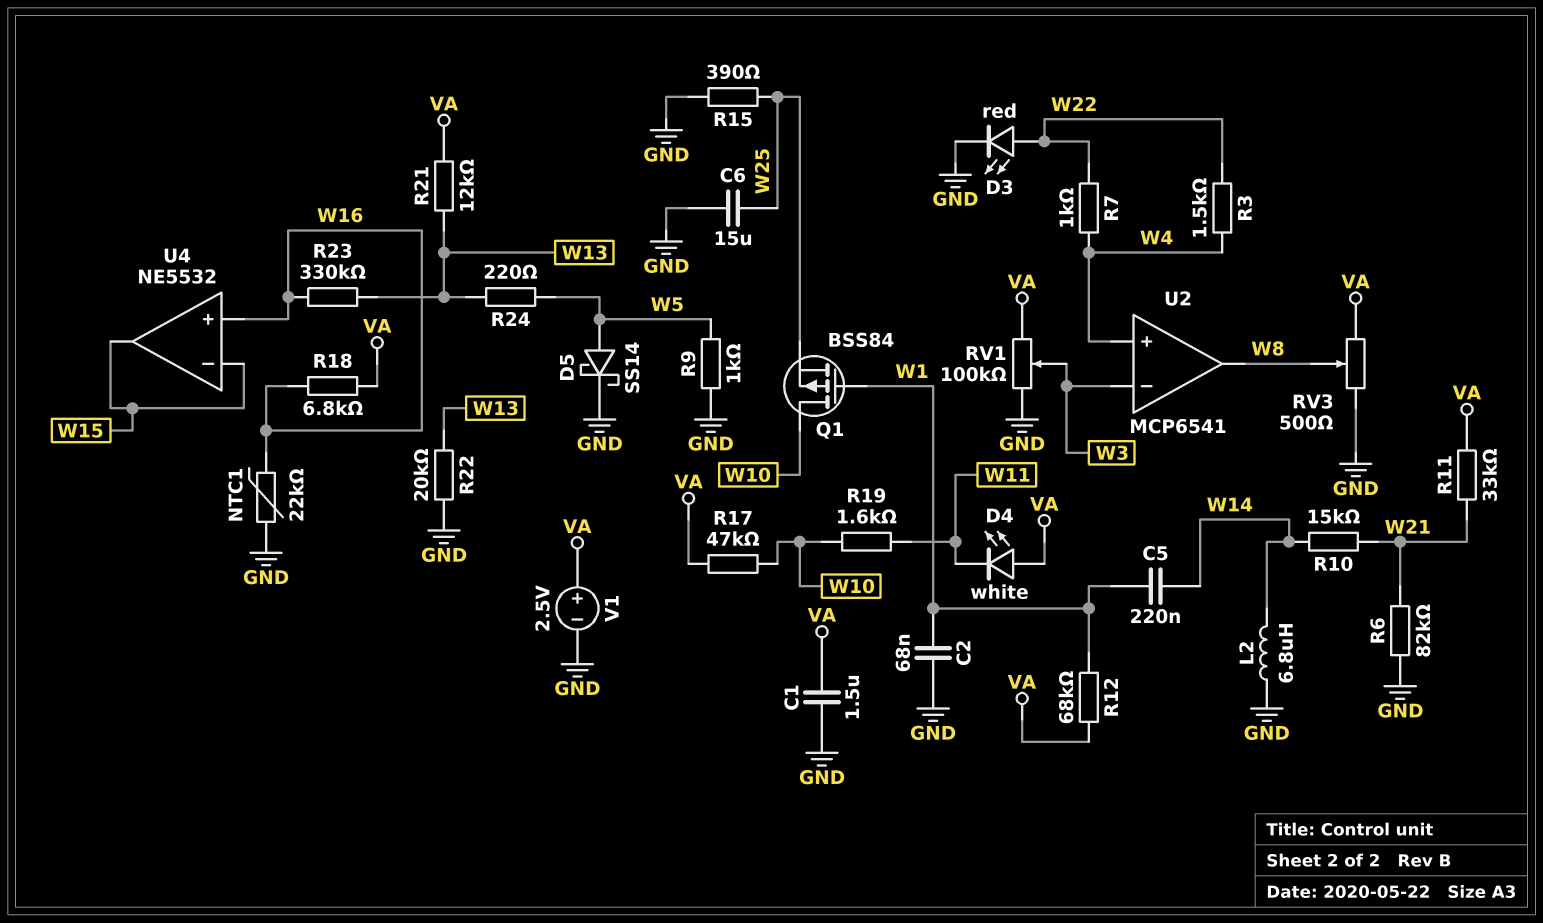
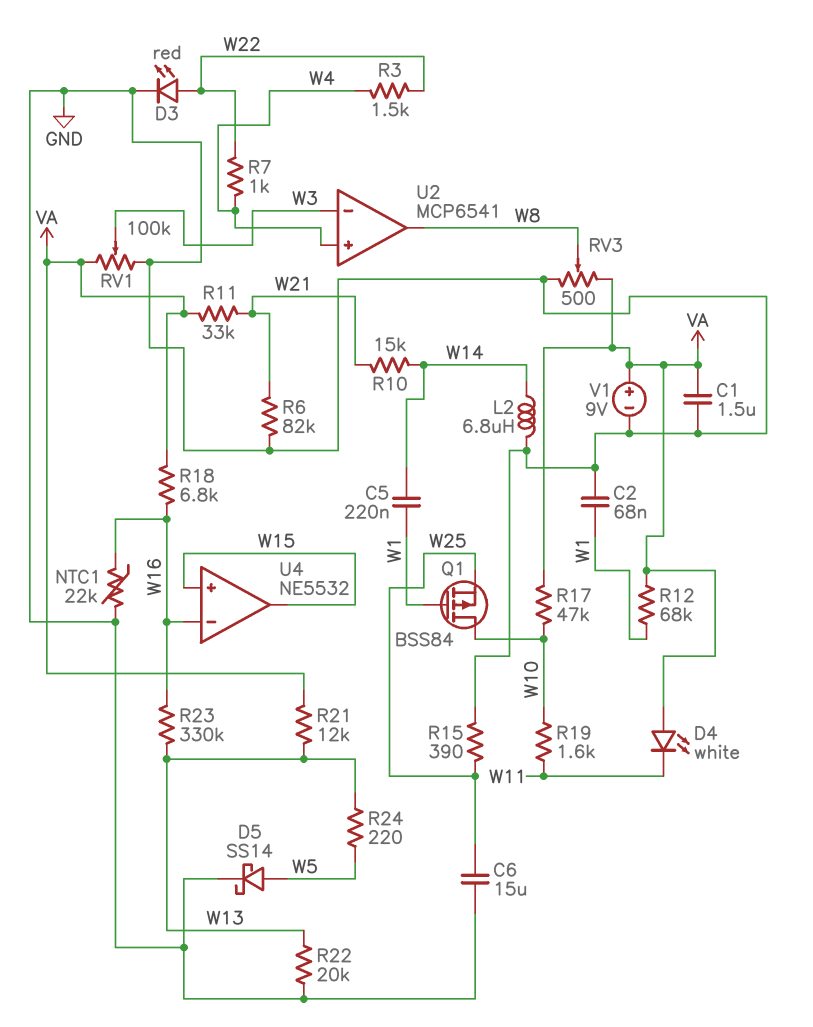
R9: 1k (GND, W5) -> none
U4 pin in+: W16 -> W15
U4 pin in-: W15 -> W16
V1: 2.5V (plus VA, minus GND) -> 9V (plus VA, minus GND)

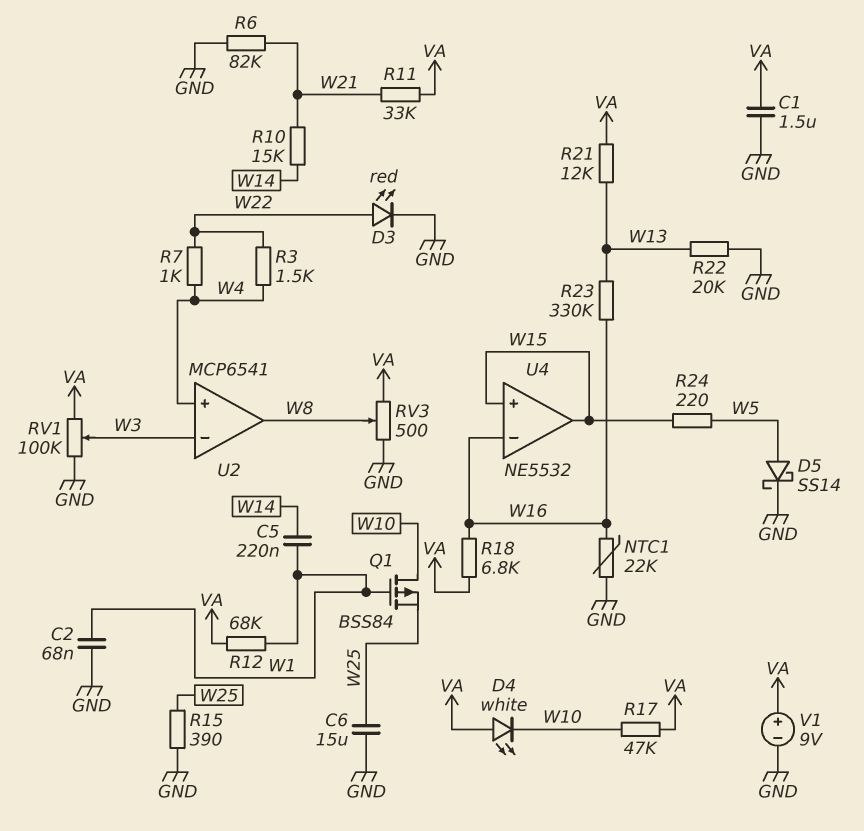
D4: LED white (A VA, K W11) -> LED white (A VA, K W10)
L2: 6.8uH (GND, W14) -> none
R19: 1.6k (W10, W11) -> none
R24: 220 (W5, W13) -> 220 (W5, W15)

